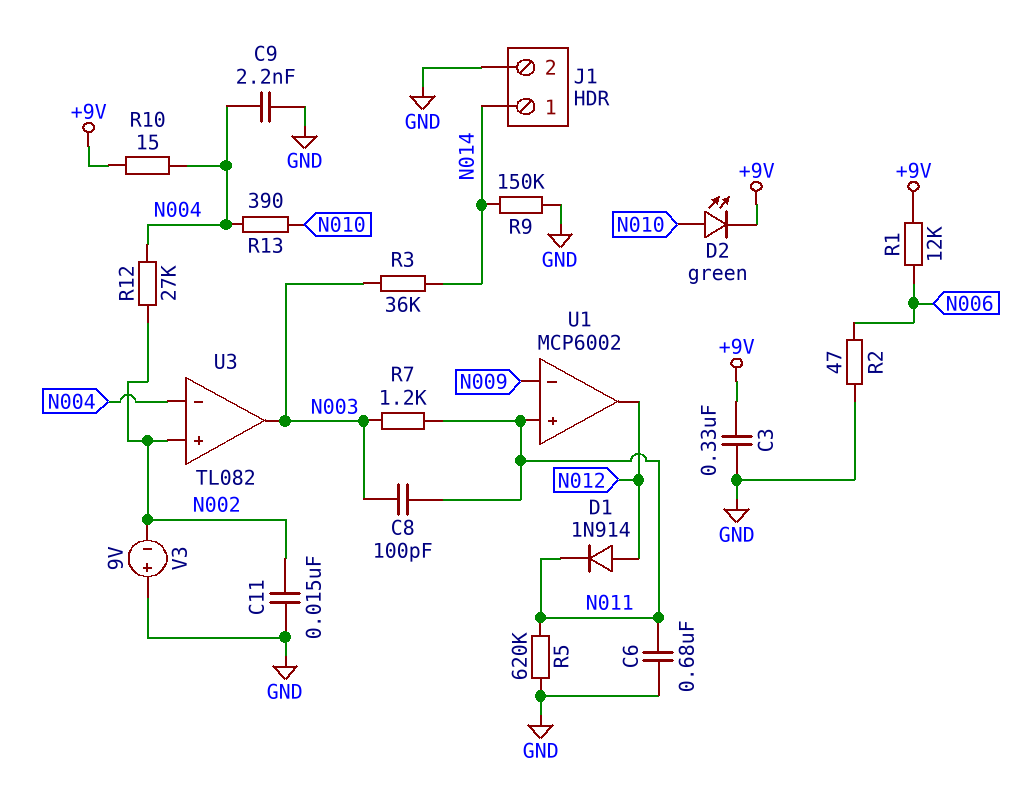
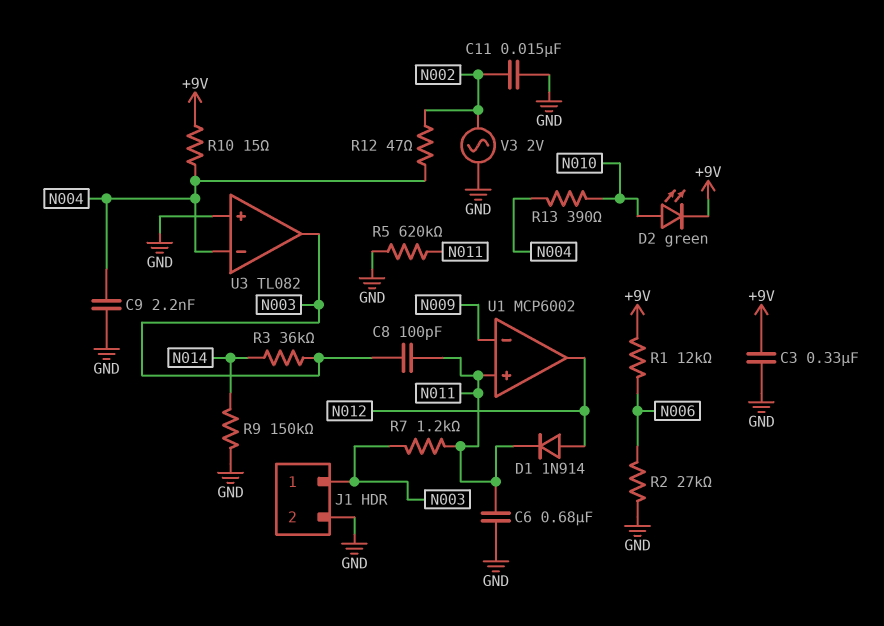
J1 pin 1: N014 -> N003
R2: 47 (GND, N006) -> 27k (GND, N006)
R12: 27k (N002, N004) -> 47 (N002, N004)
U3 pin in+: N002 -> GND
V3: 9V (plus GND, minus N002) -> AC 2V (GND, N002)

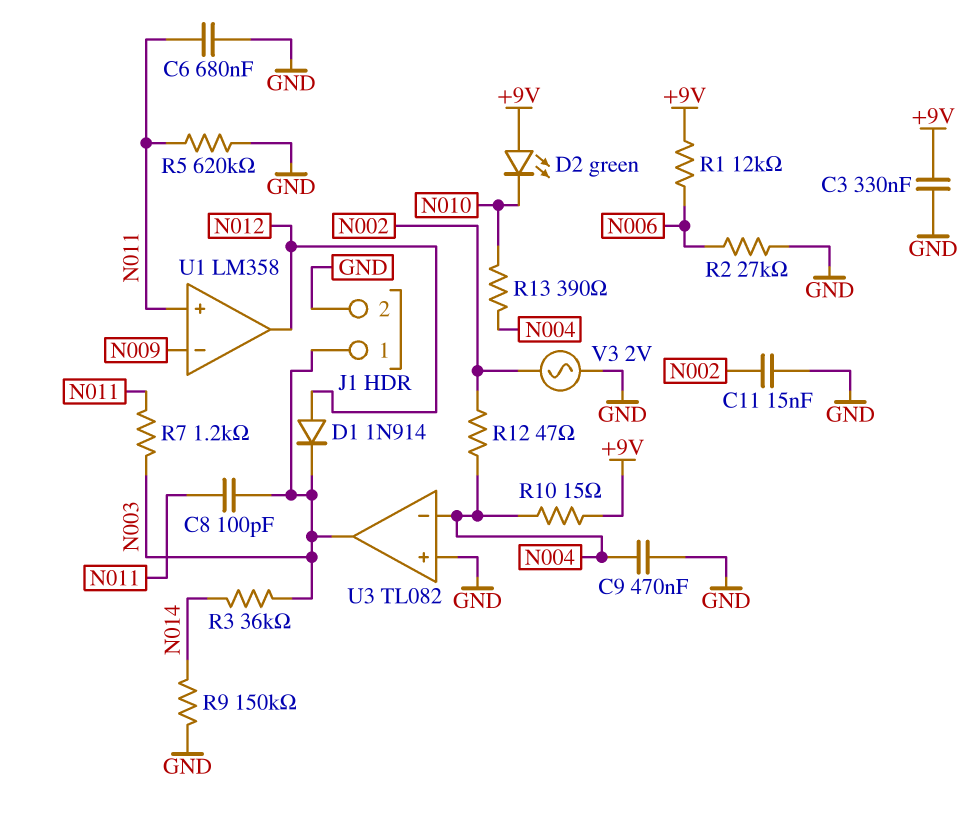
C9: 2.2nF (GND, N004) -> 470nF (GND, N004)
D1: diode 1N914 (A N012, K N011) -> diode 1N914 (A N012, K N003)
D2: LED green (A N010, K +9V) -> LED green (A +9V, K N010)
U1: MCP6002 -> LM358

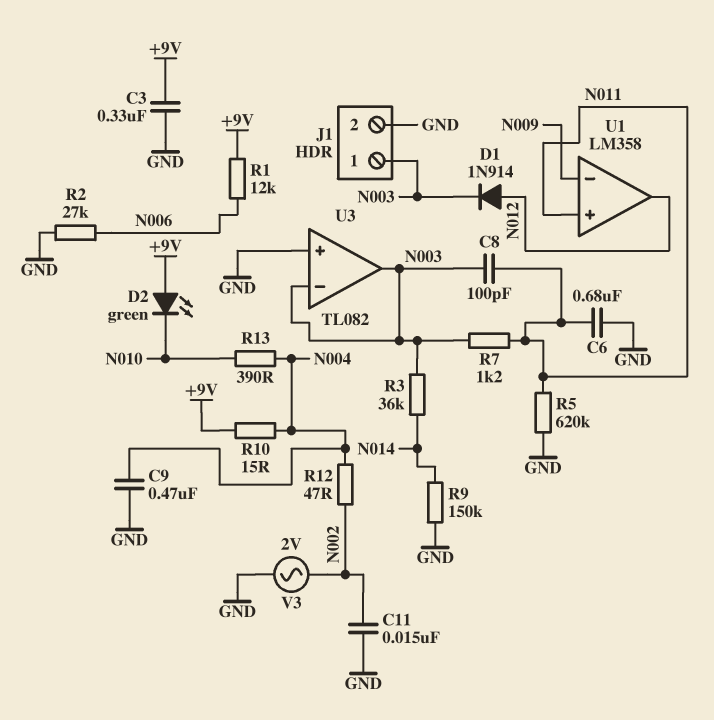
U3 pin in-: N004 -> N003

